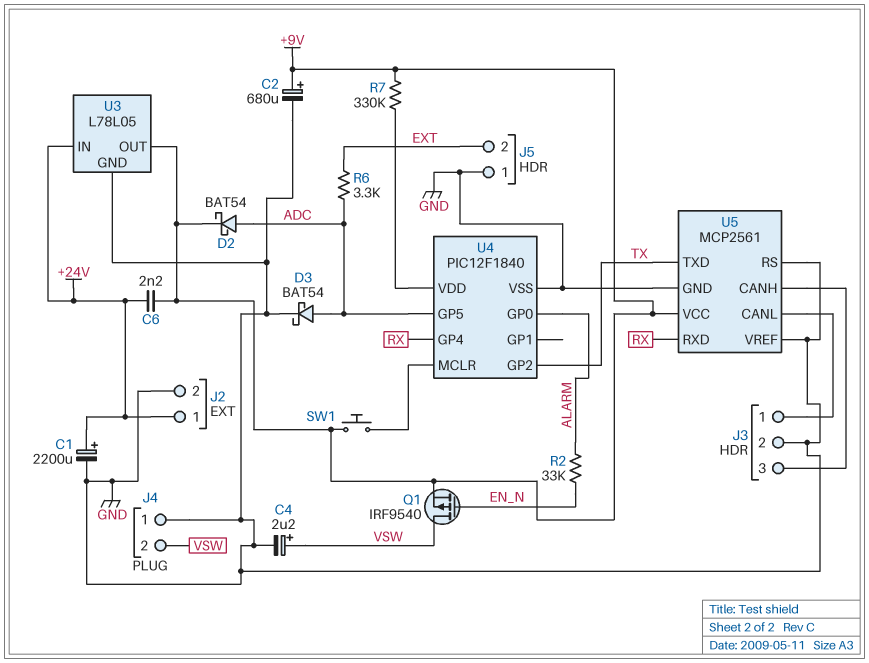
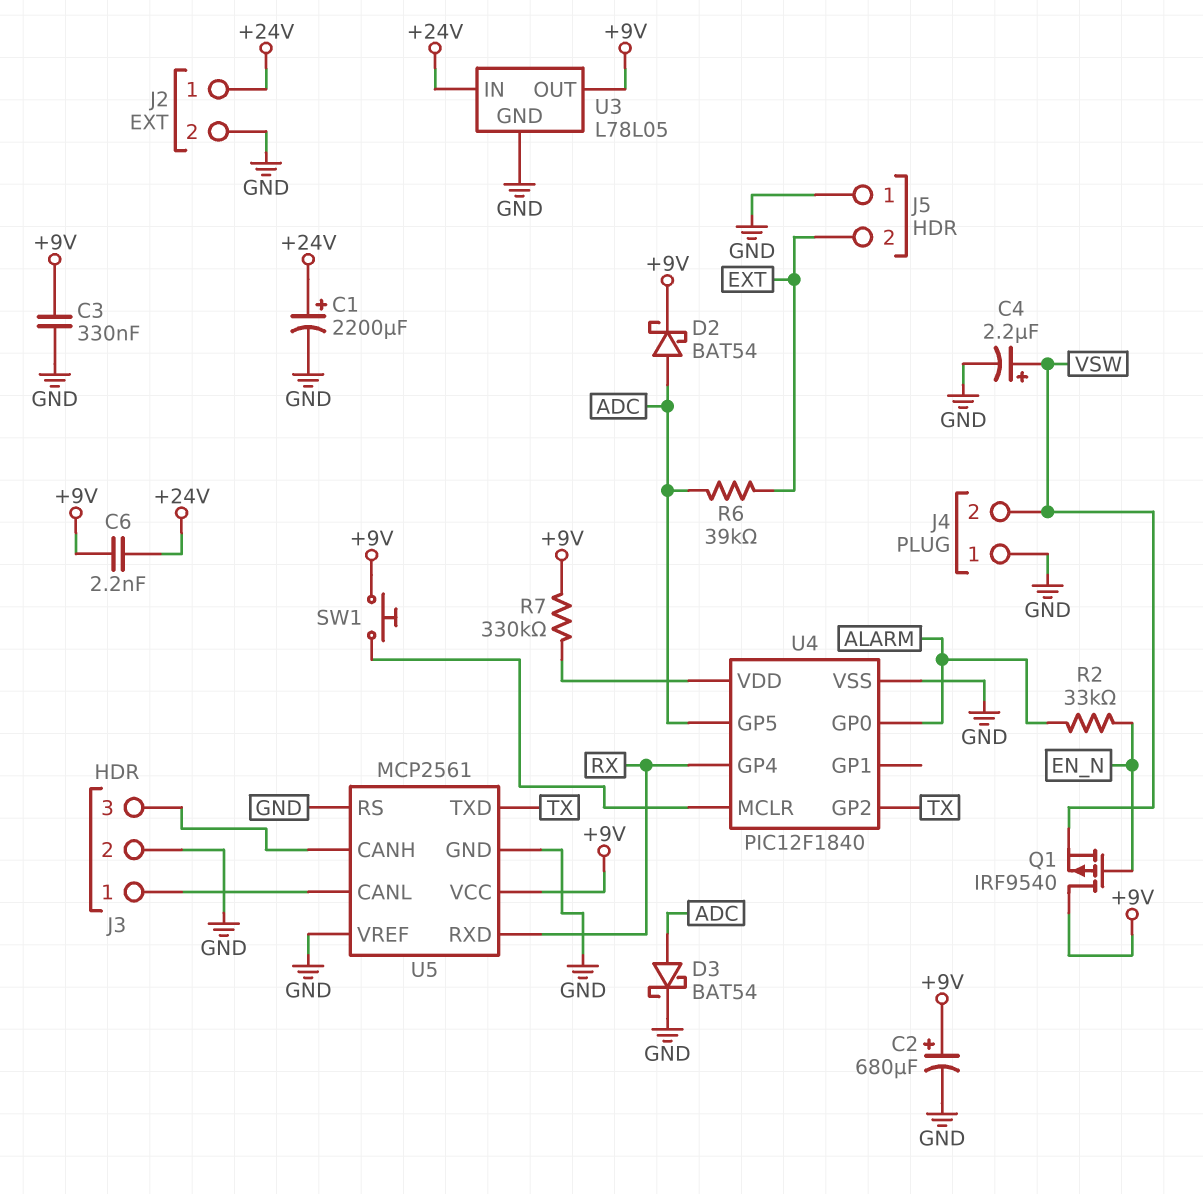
C3: none -> 330nF (+9V, GND)
Q1: PMOS IRF9540 (G EN_N, D VSW, S +9V) -> PMOS IRF9540 (G EN_N, D +9V, S VSW)
R6: 3.3k (ADC, EXT) -> 39k (ADC, EXT)

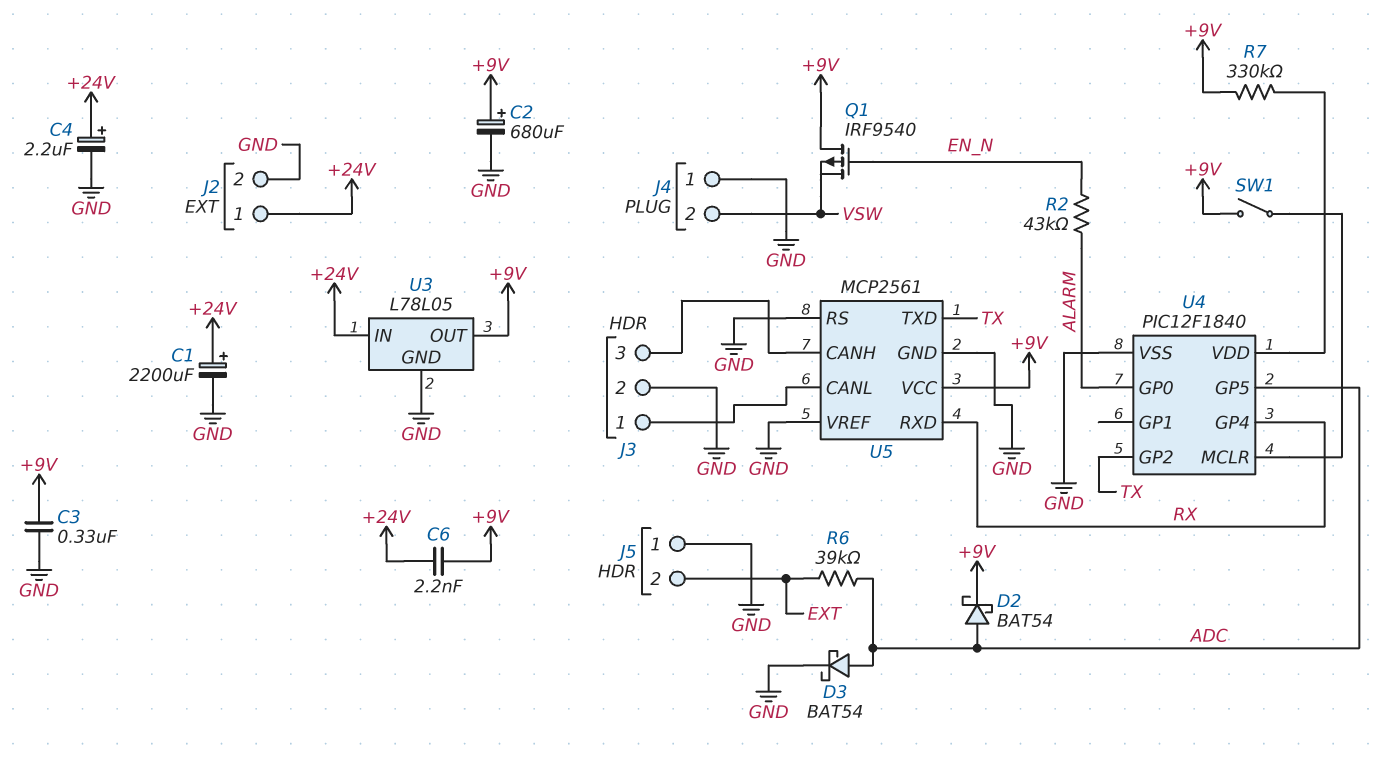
C4: 2.2uF (plus VSW, minus GND) -> 2.2uF (plus +24V, minus GND)
R2: 33k (ALARM, EN_N) -> 43k (ALARM, EN_N)
SW1: button (+9V, U4/MCLR) -> switch (+9V, U4/MCLR)

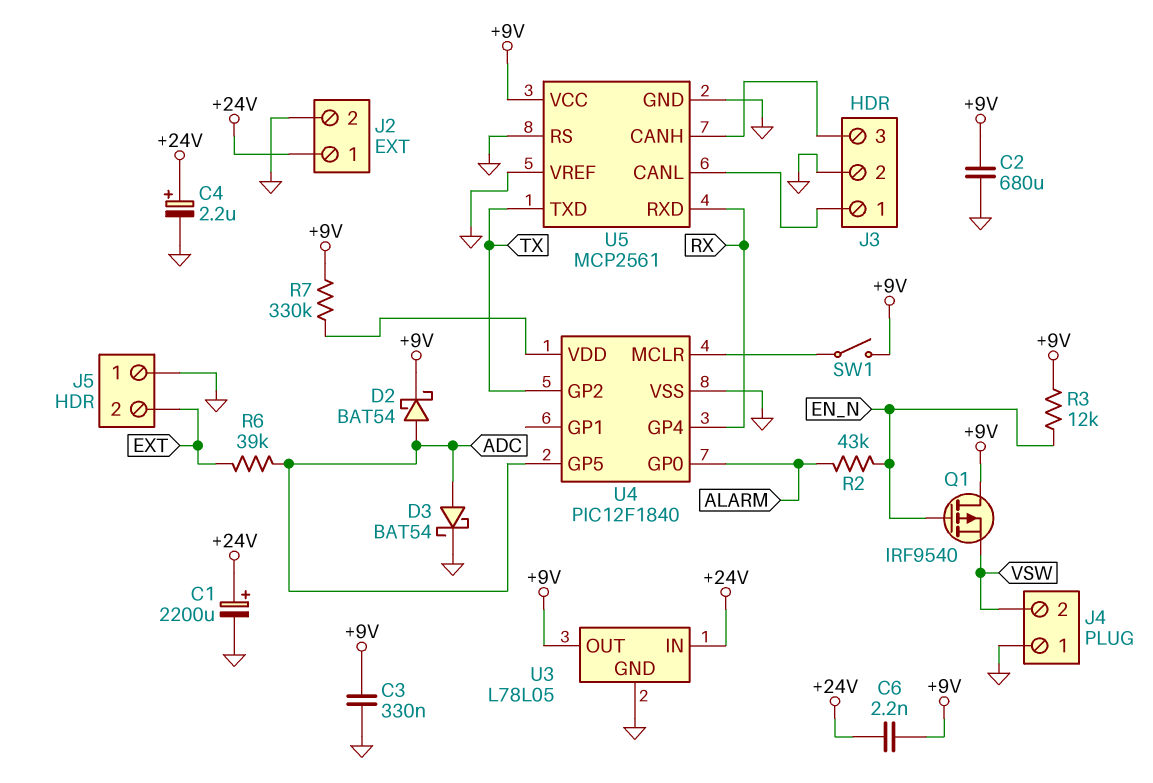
C2: 680uF (plus +9V, minus GND) -> 680uF (+9V, GND)
R3: none -> 12k (+9V, EN_N)

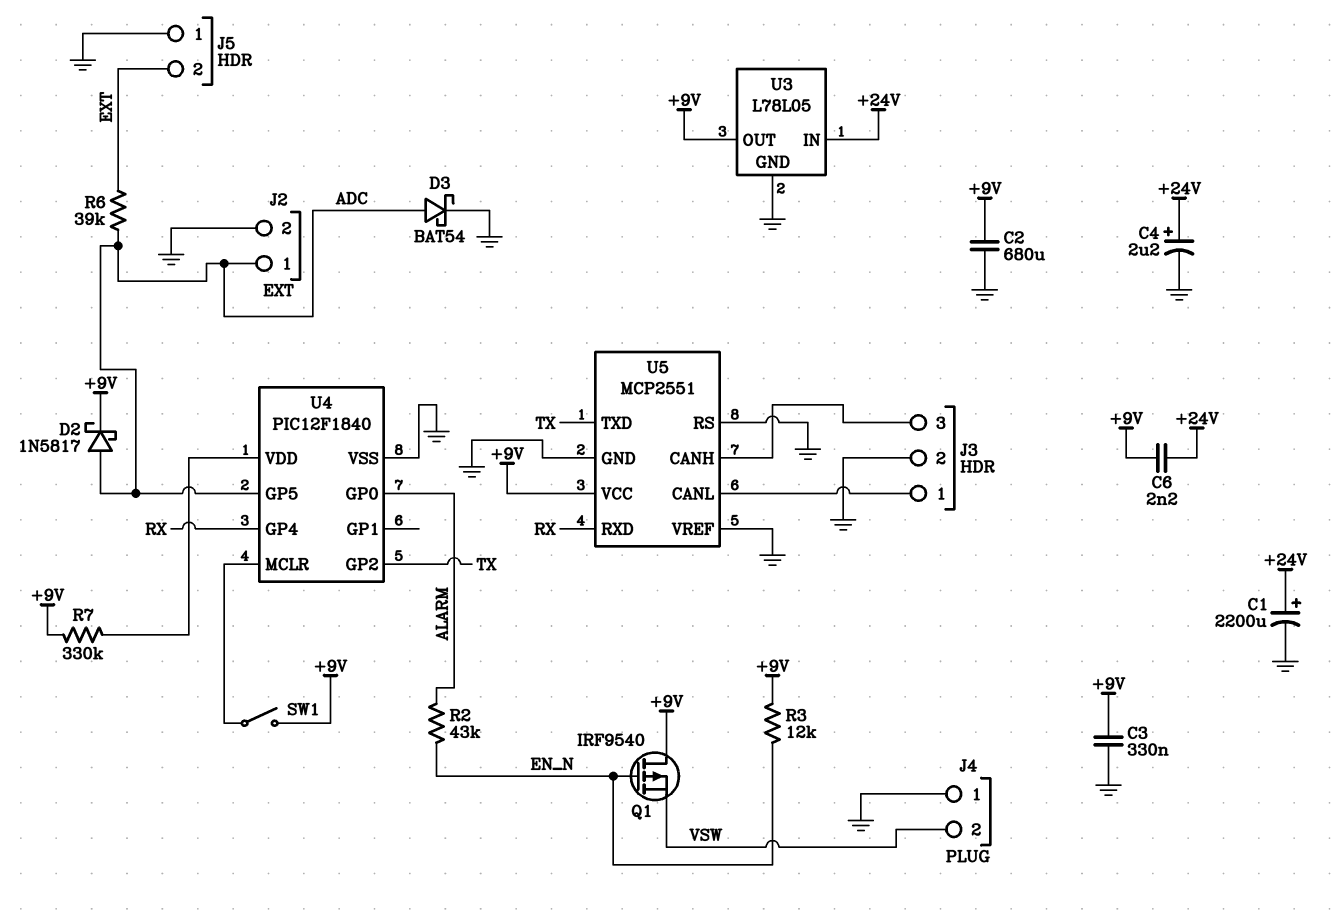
D2: schottky BAT54 (A ADC, K +9V) -> schottky 1N5817 (A ADC, K +9V)
J2 pin 1: +24V -> ADC
U5: MCP2561 -> MCP2551

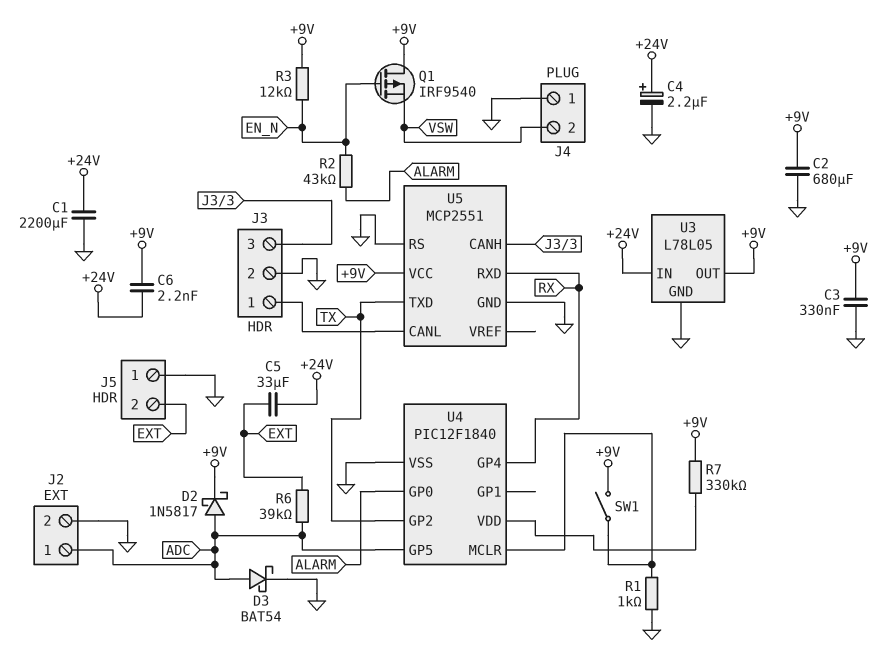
C1: 2200uF (plus +24V, minus GND) -> 2200uF (+24V, GND)
C5: none -> 33uF (+24V, EXT)
R1: none -> 1k (GND, U4/MCLR)
U5 pin VREF: GND -> none

